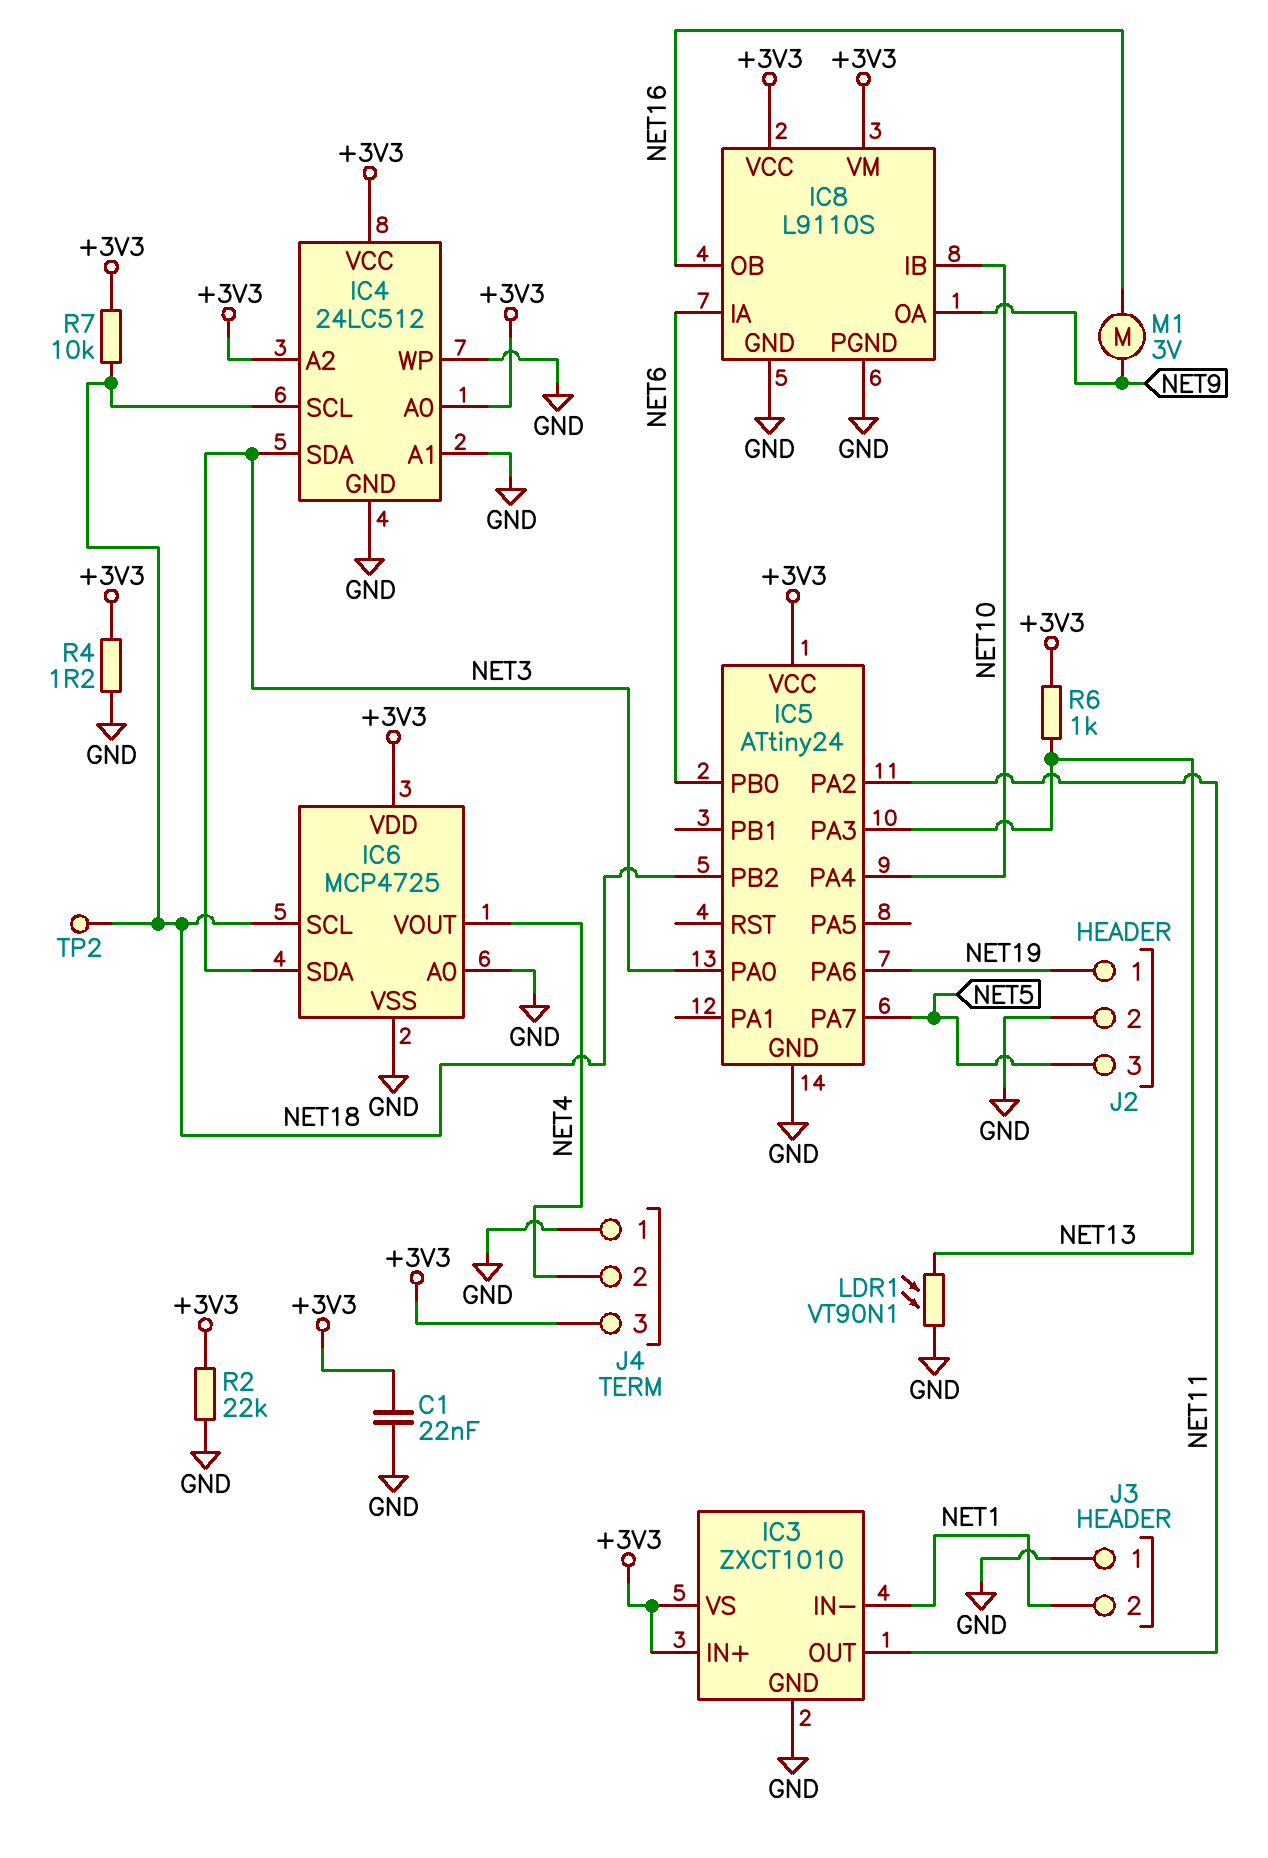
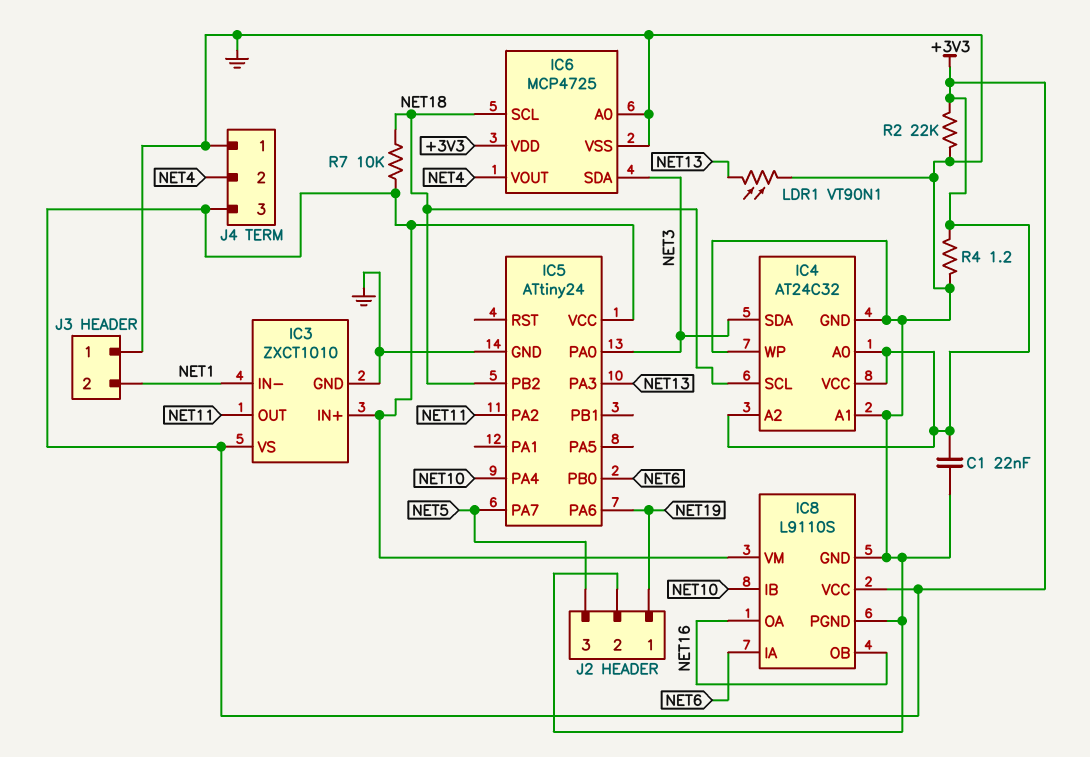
IC4: 24LC512 -> AT24C32
IC8 pin OA: NET9 -> NET16
M1: motor 3V (NET9, NET16) -> none
R6: 1k (+3V3, NET13) -> none
TP2: test point (NET18) -> none

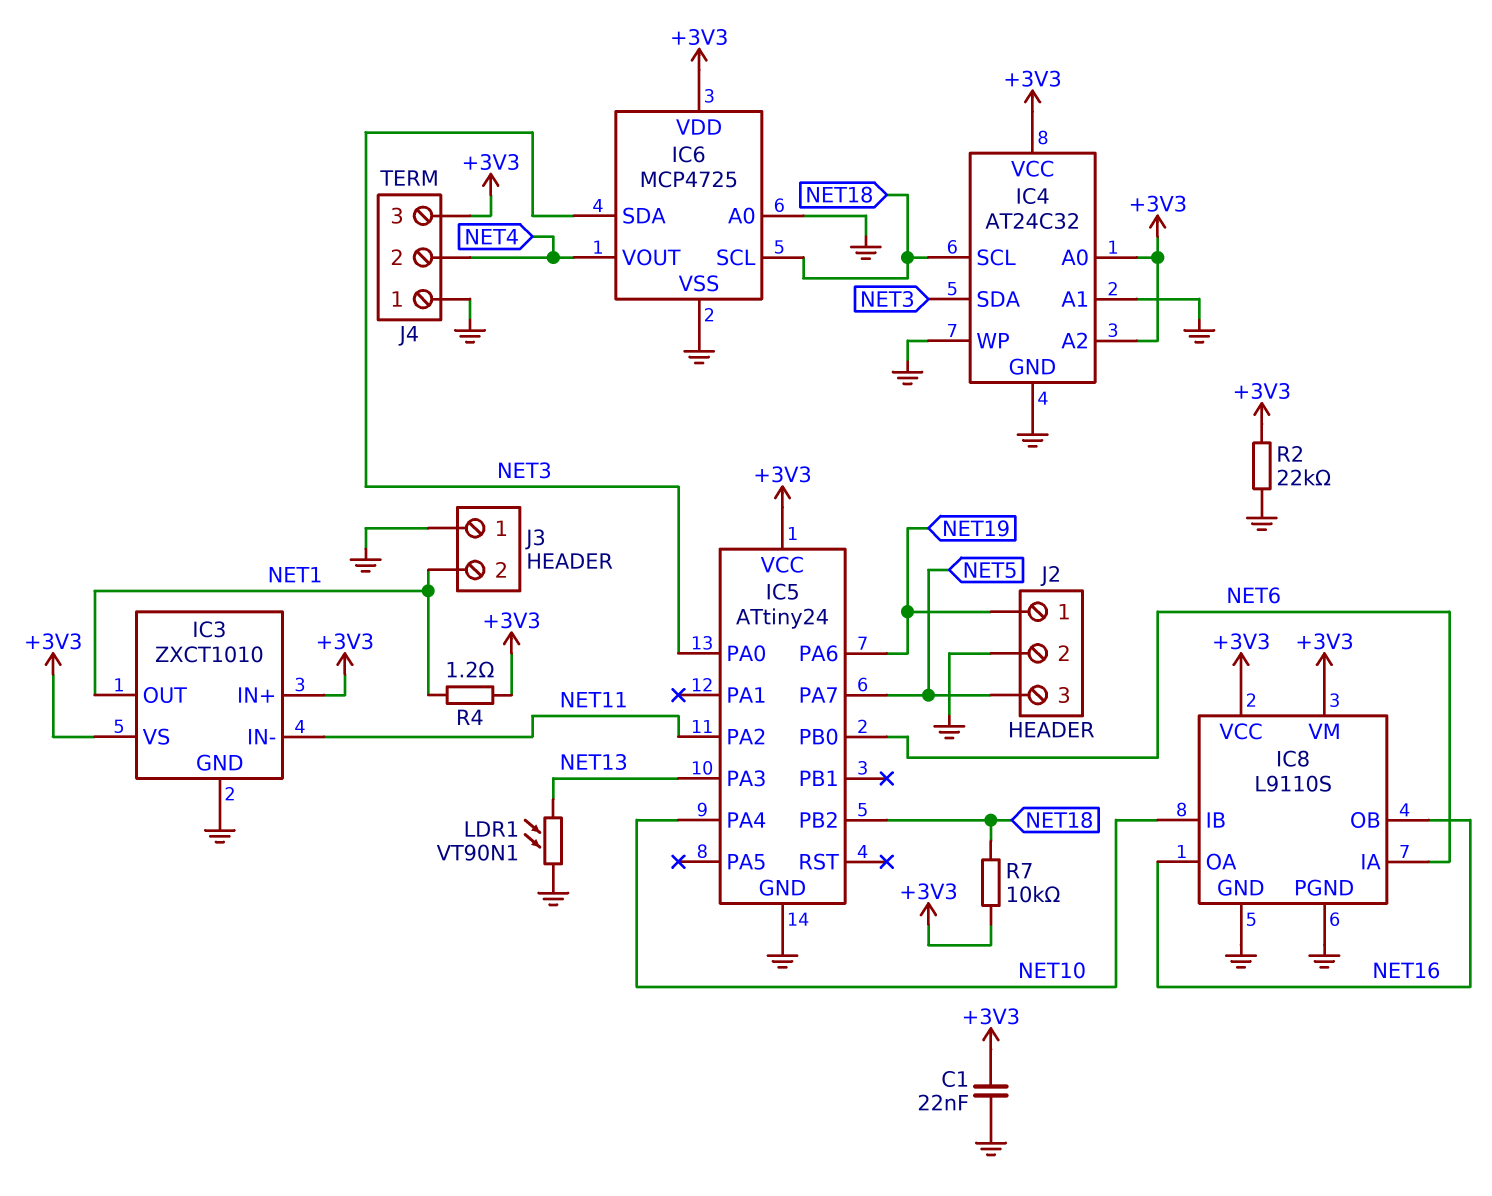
IC3 pin IN-: NET1 -> NET11
IC3 pin OUT: NET11 -> NET1
R4: 1.2 (+3V3, GND) -> 1.2 (+3V3, NET1)

